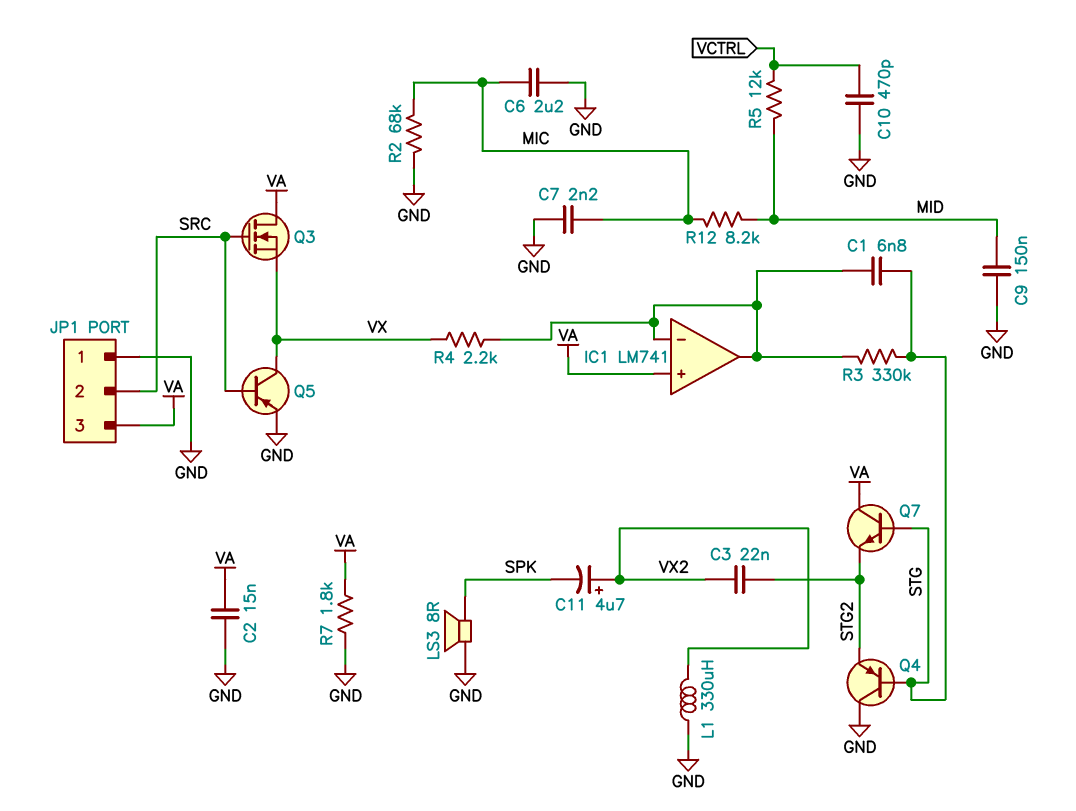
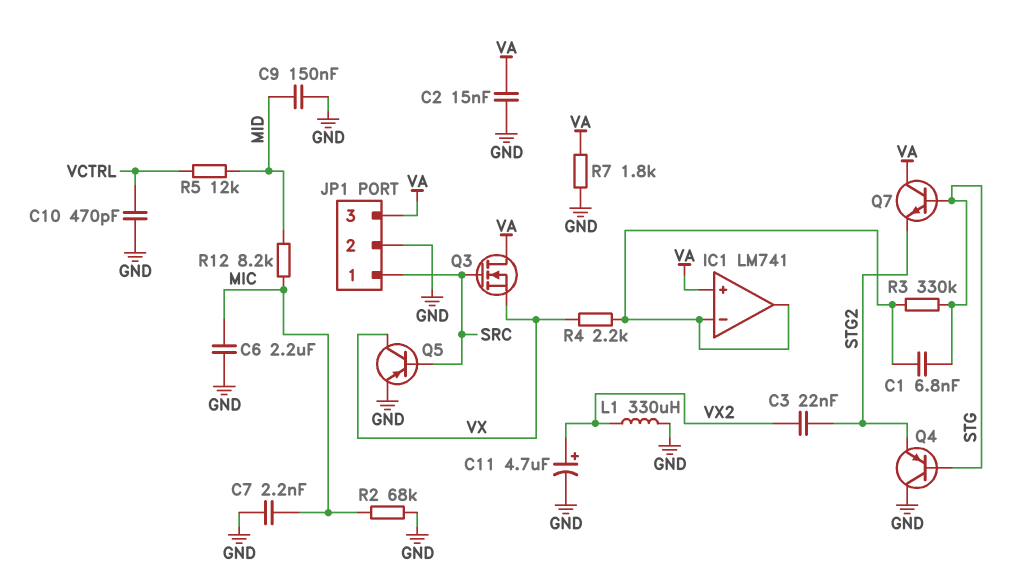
C11: 4.7uF (plus VX2, minus SPK) -> 4.7uF (plus VX2, minus GND)
JP1 pin 1: GND -> SRC
JP1 pin 2: SRC -> GND
LS3: speaker 8R (GND, SPK) -> none

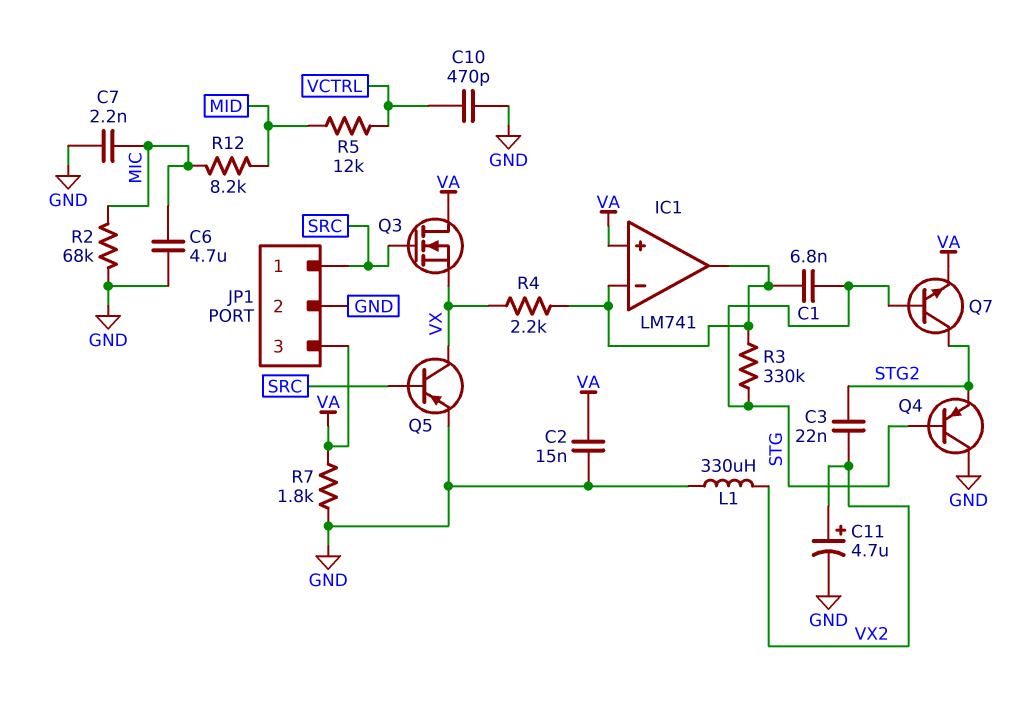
C6: 2.2uF (GND, MIC) -> 4.7uF (GND, MIC)
C9: 150nF (GND, MID) -> none
Q7: NPN (B STG, C VA, E STG2) -> NPN (B STG, C STG2, E VA)

